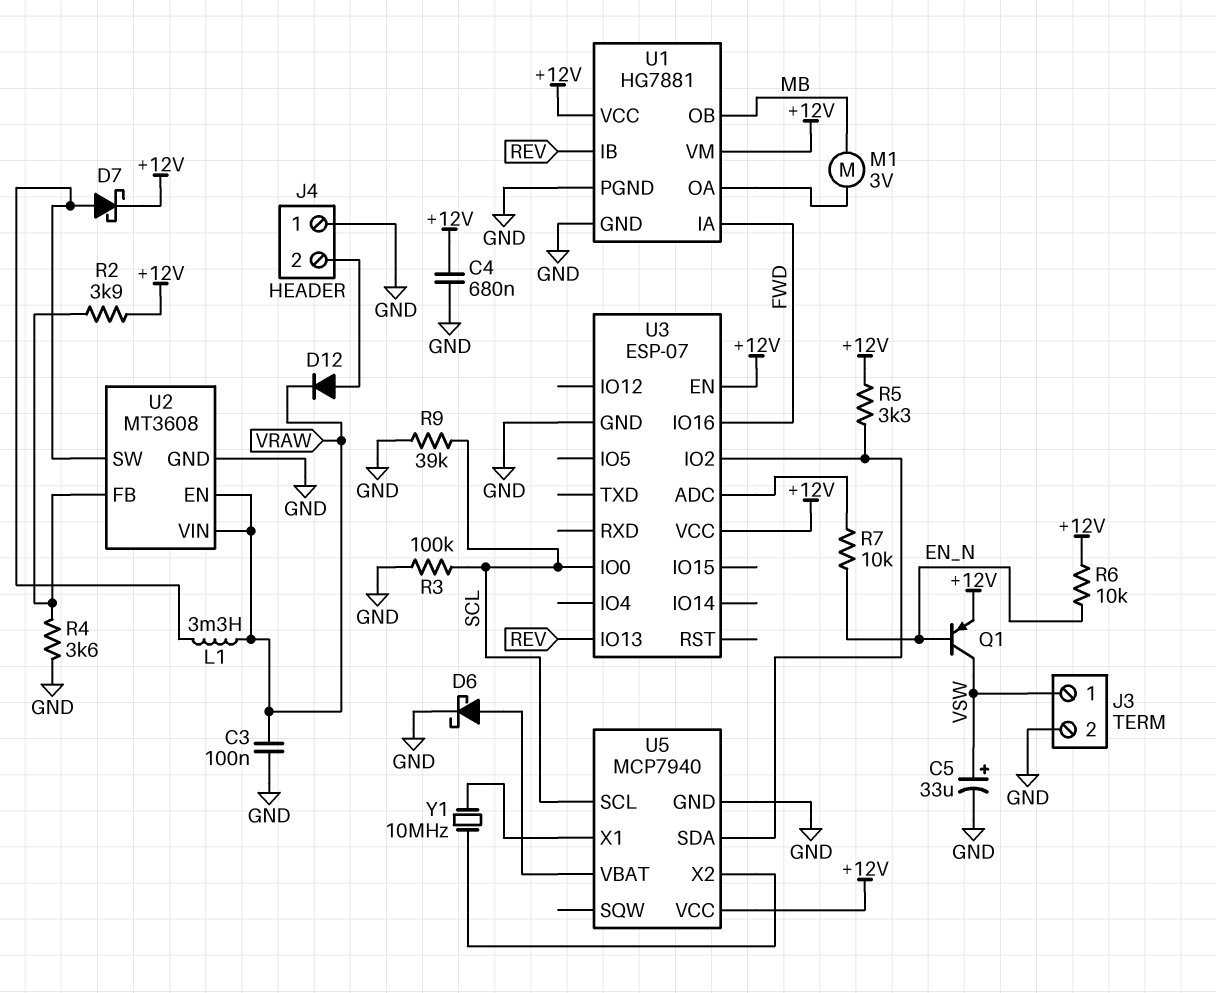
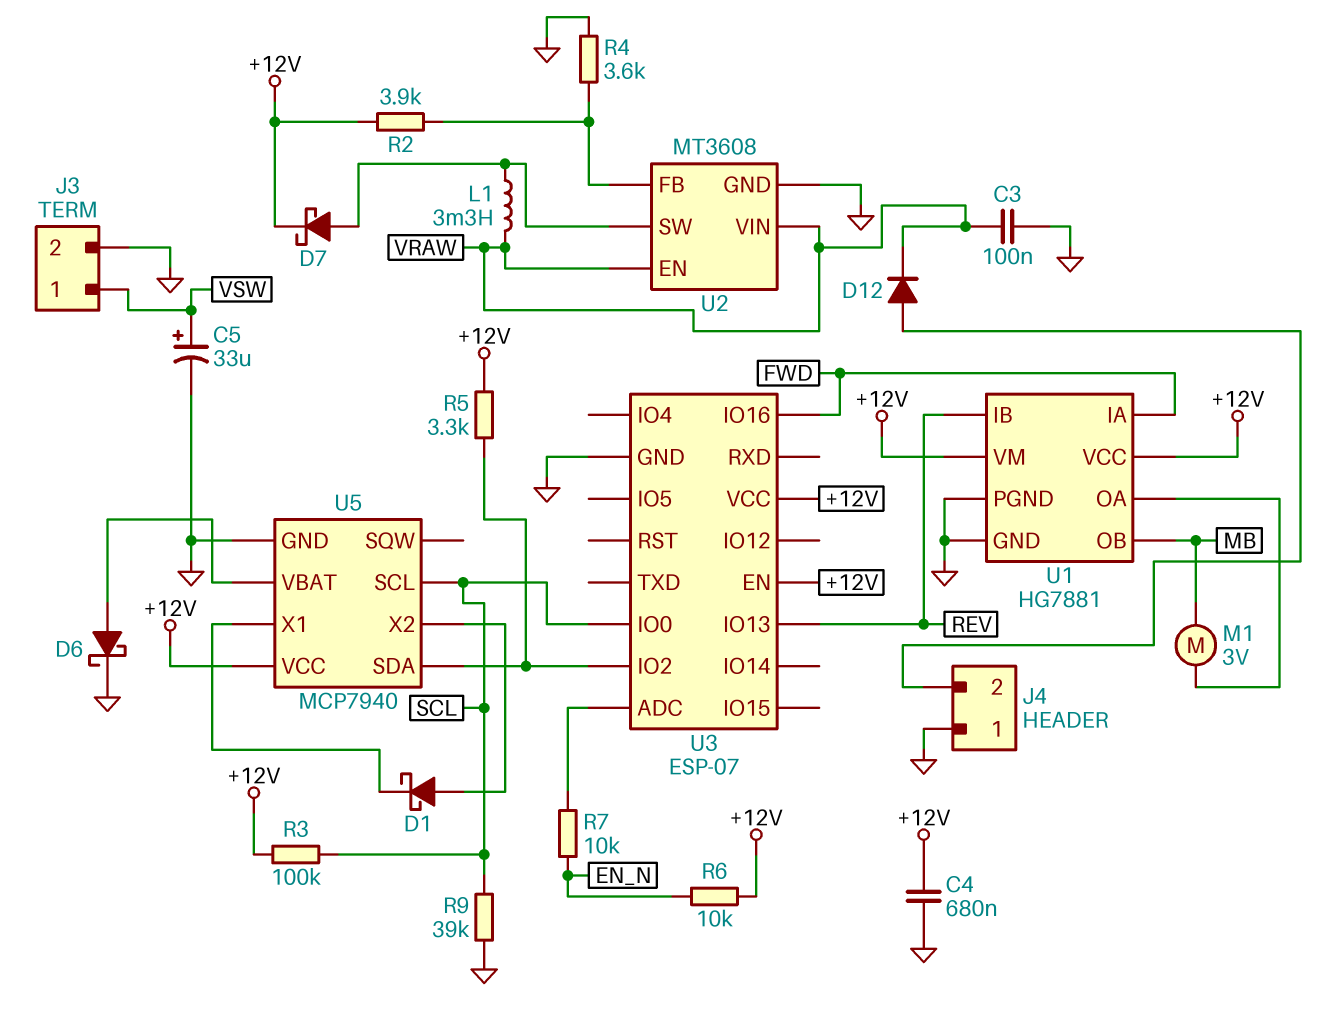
D1: none -> schottky (A U5/X2, K U5/X1)
Q1: PNP (B EN_N, C VSW, E +12V) -> none
R3: 100k (GND, SCL) -> 100k (+12V, SCL)
Y1: 10MHz (U5/X1, U5/X2) -> none

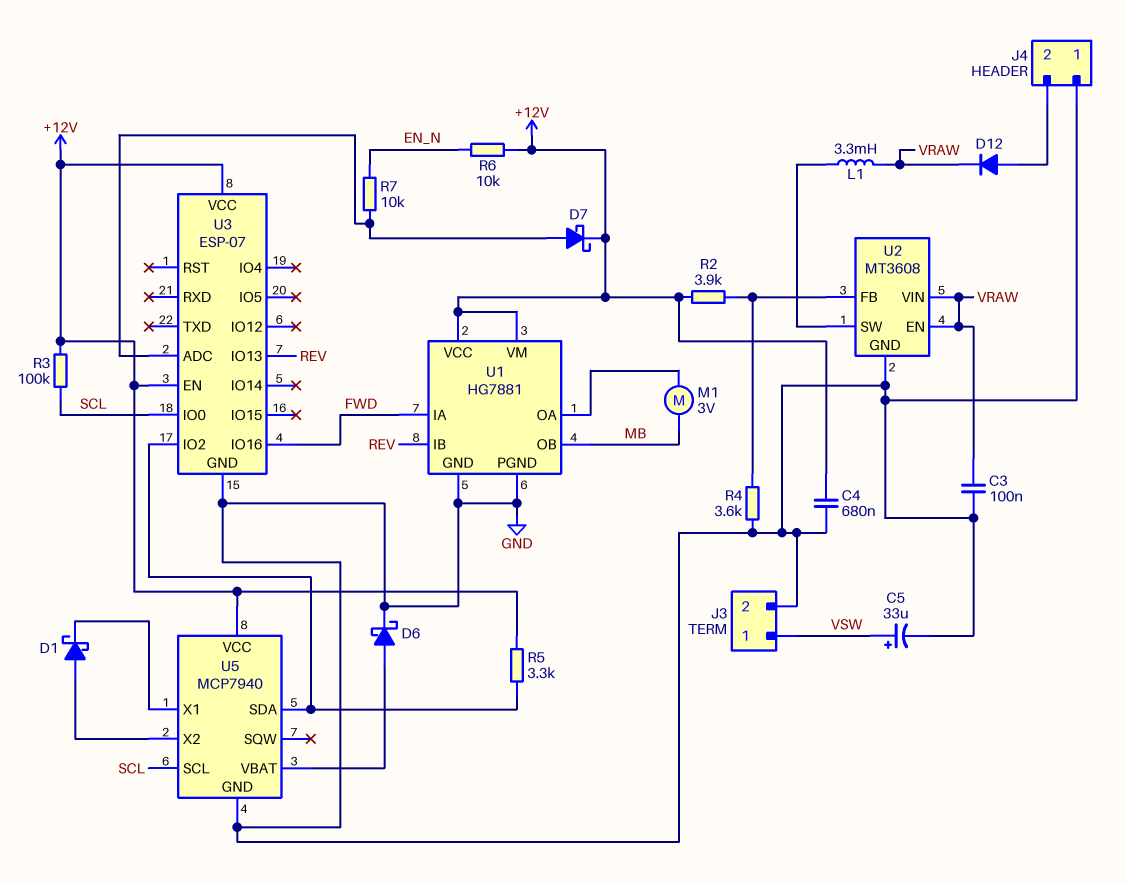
D7: schottky (A U2/SW, K +12V) -> schottky (A U3/ADC, K +12V)
R9: 39k (GND, SCL) -> none

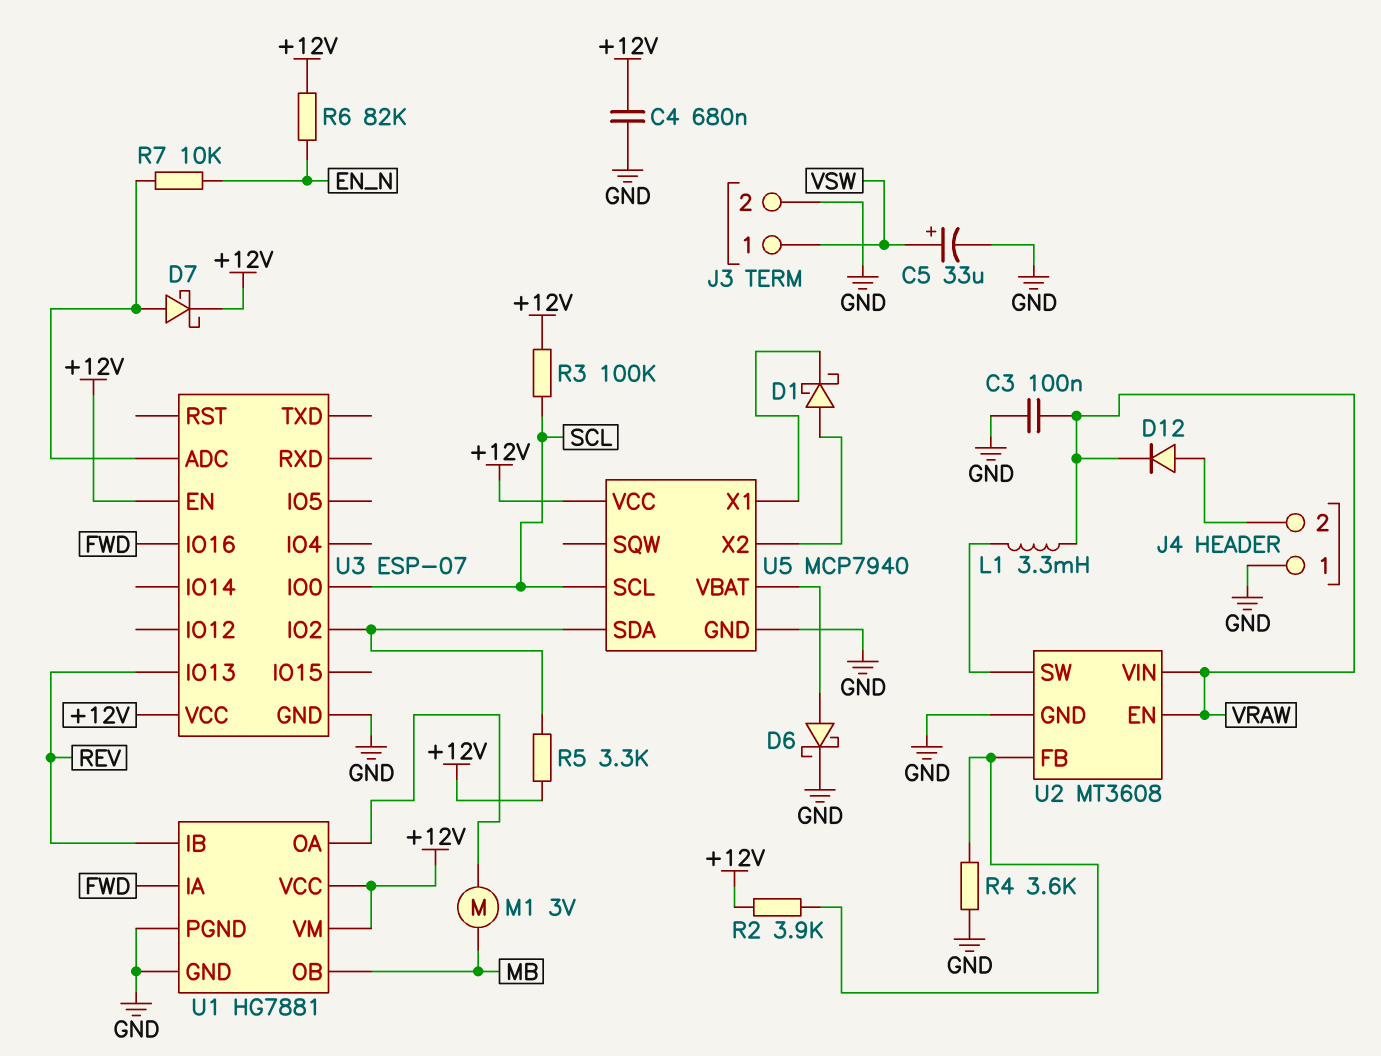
R6: 10k (+12V, EN_N) -> 82k (+12V, EN_N)

